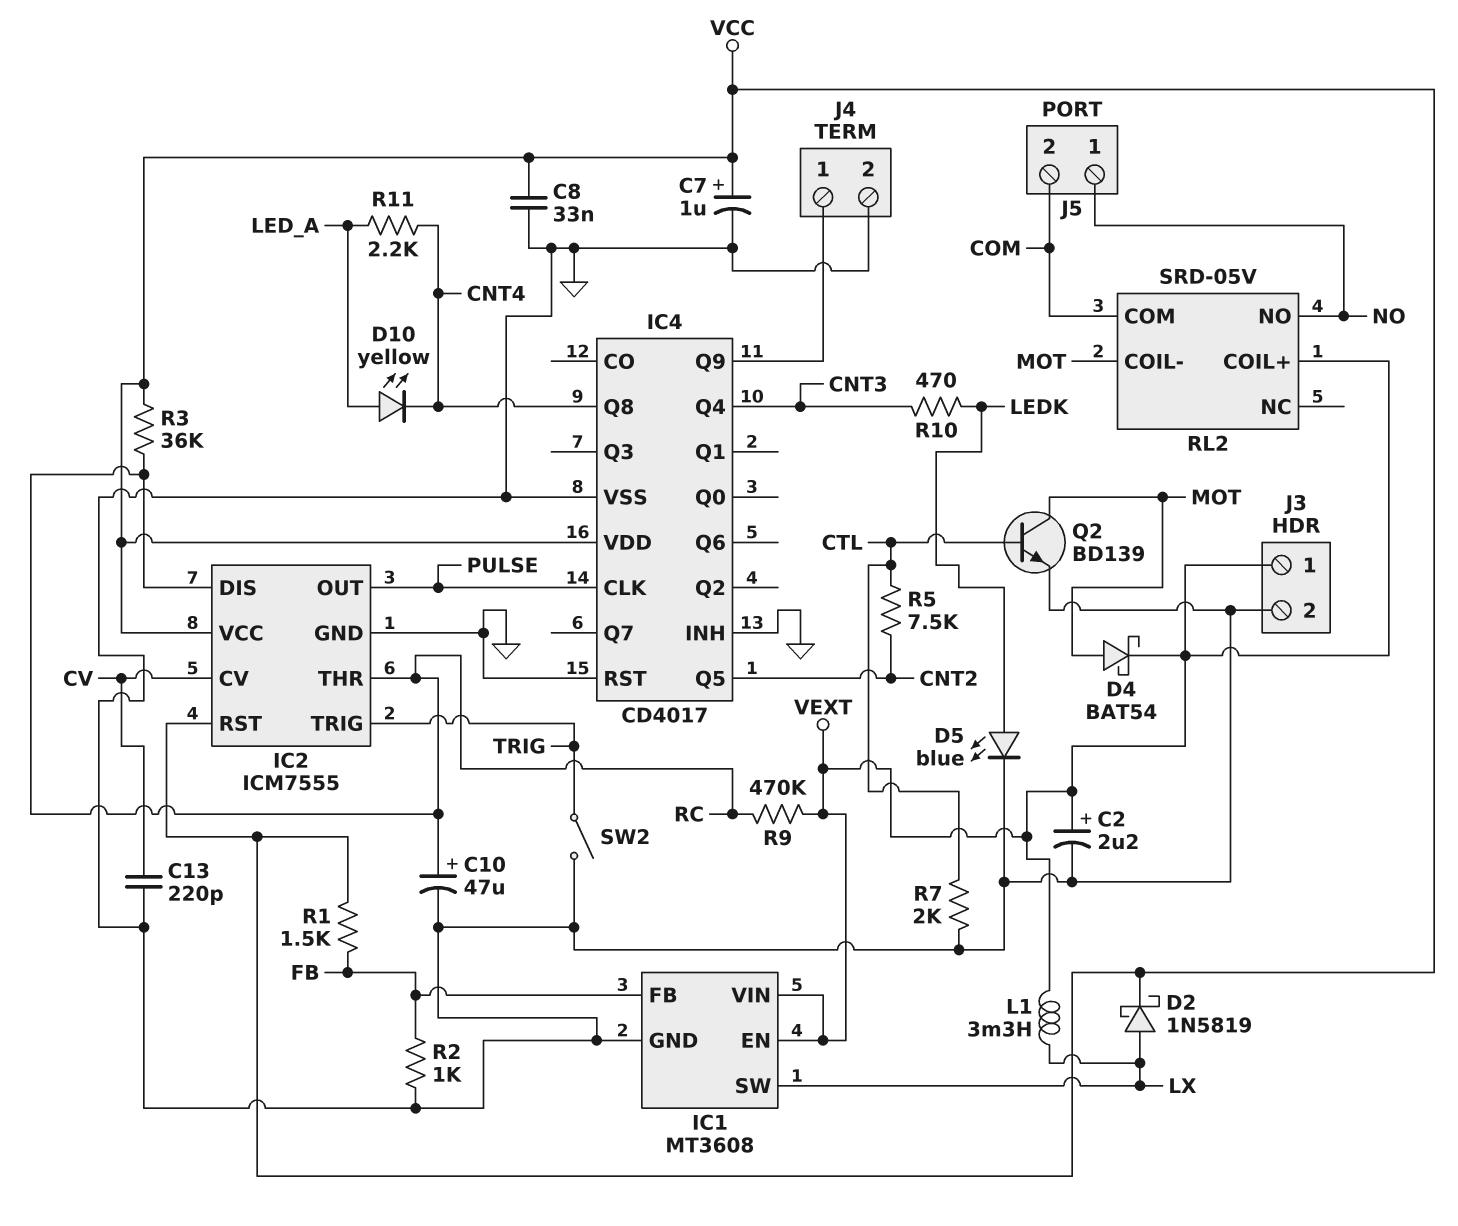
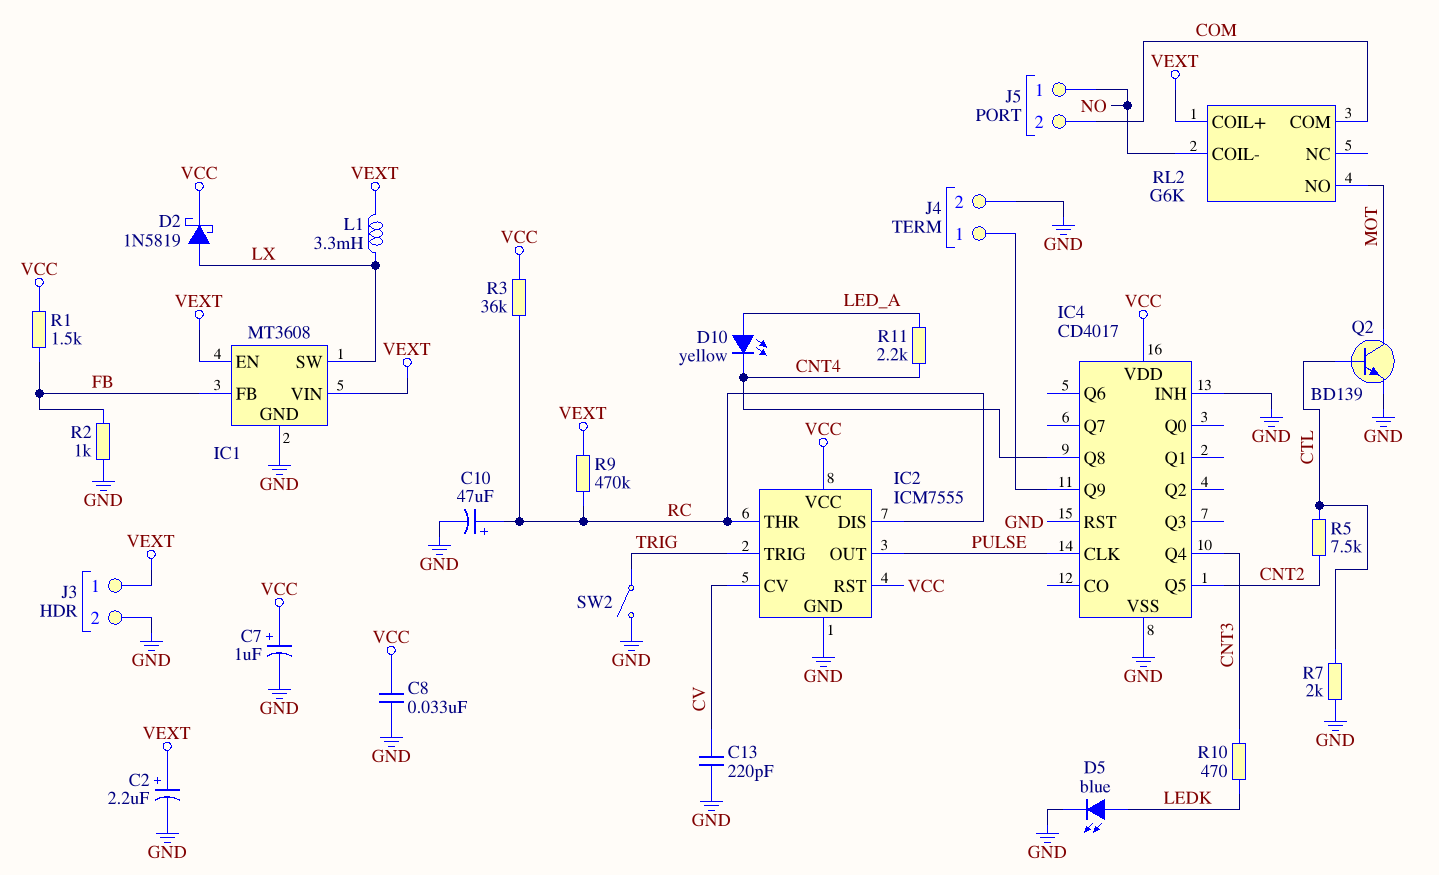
D4: schottky BAT54 (A MOT, K VEXT) -> none
RL2: SRD-05V -> G6K
RL2 pin COIL-: MOT -> NO
RL2 pin NO: NO -> MOT

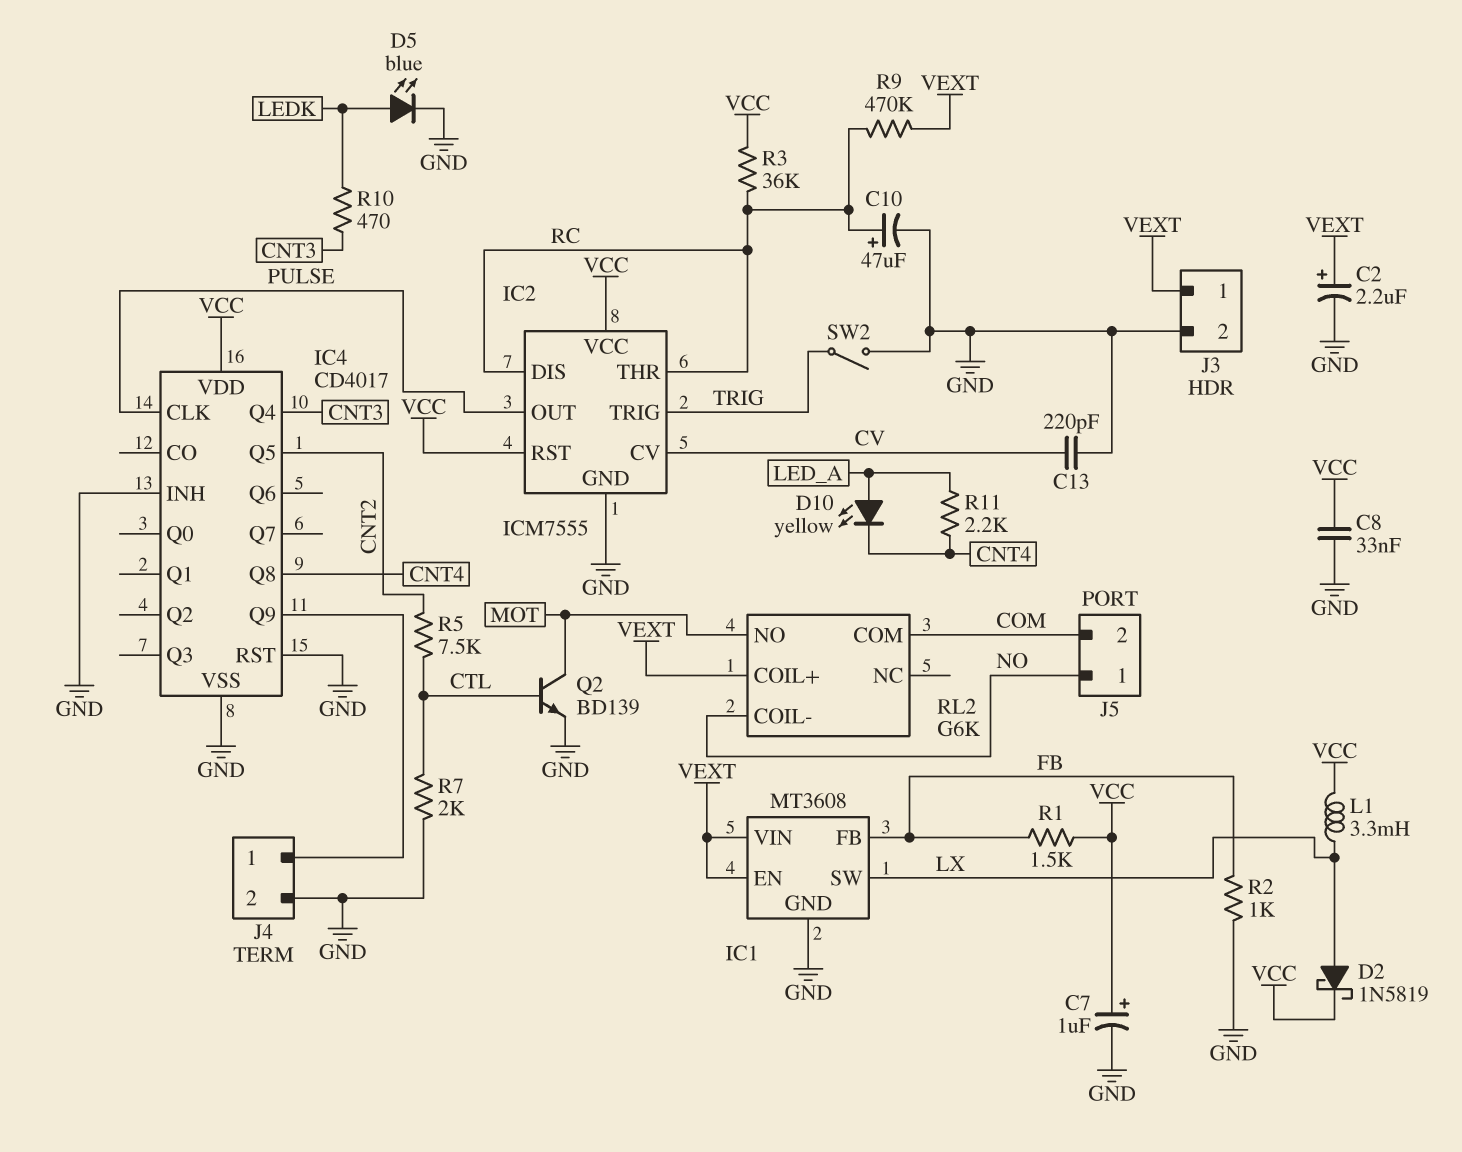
L1: 3.3mH (LX, VEXT) -> 3.3mH (LX, VCC)

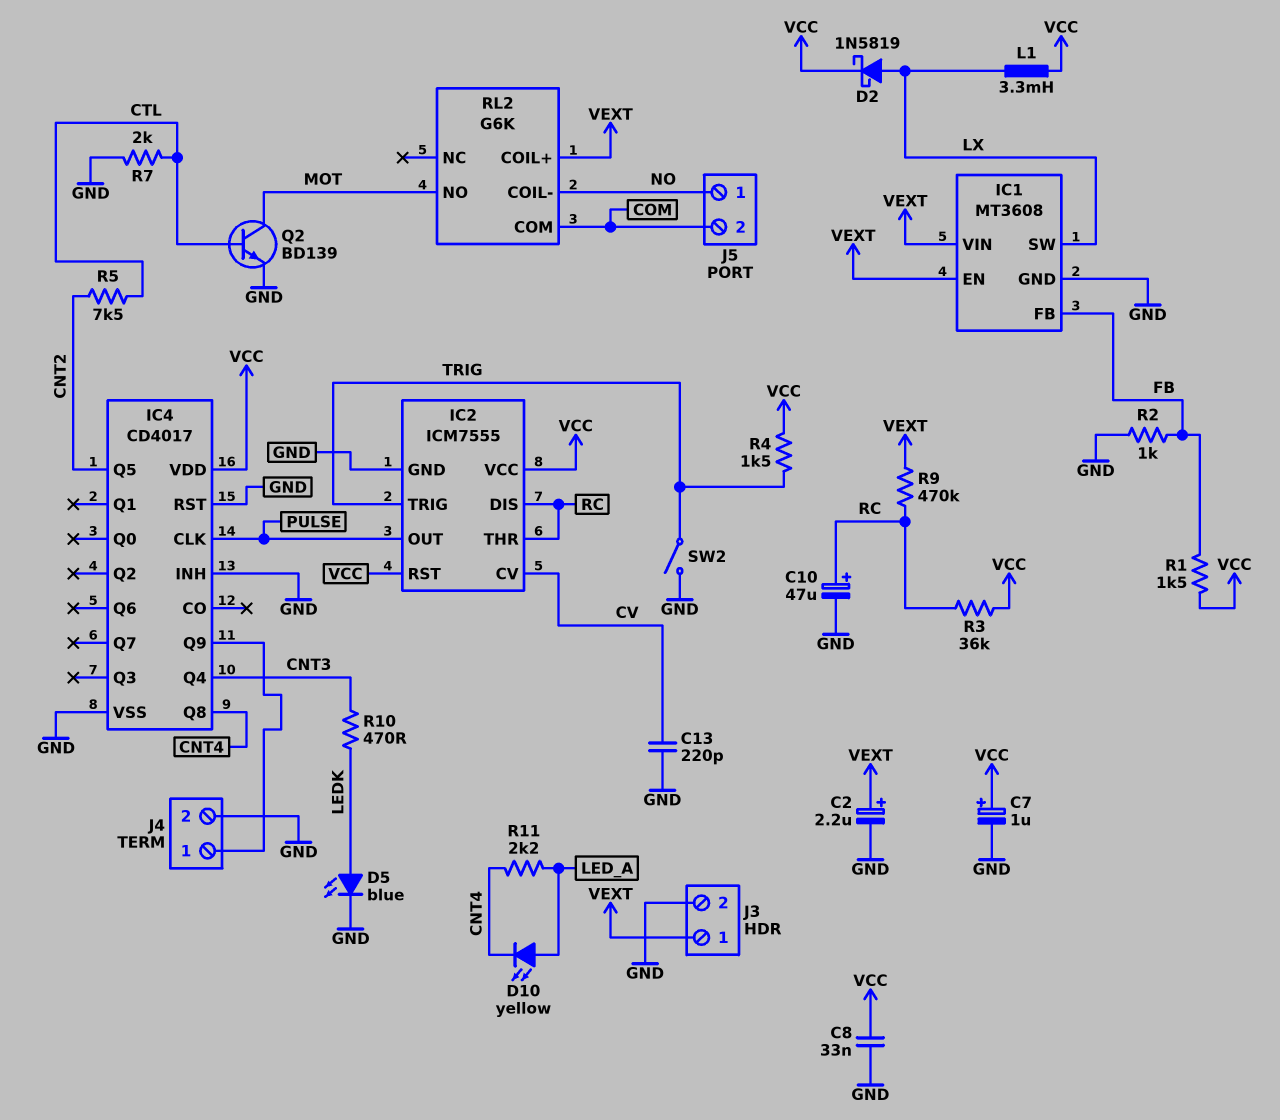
R4: none -> 1.5k (TRIG, VCC)

